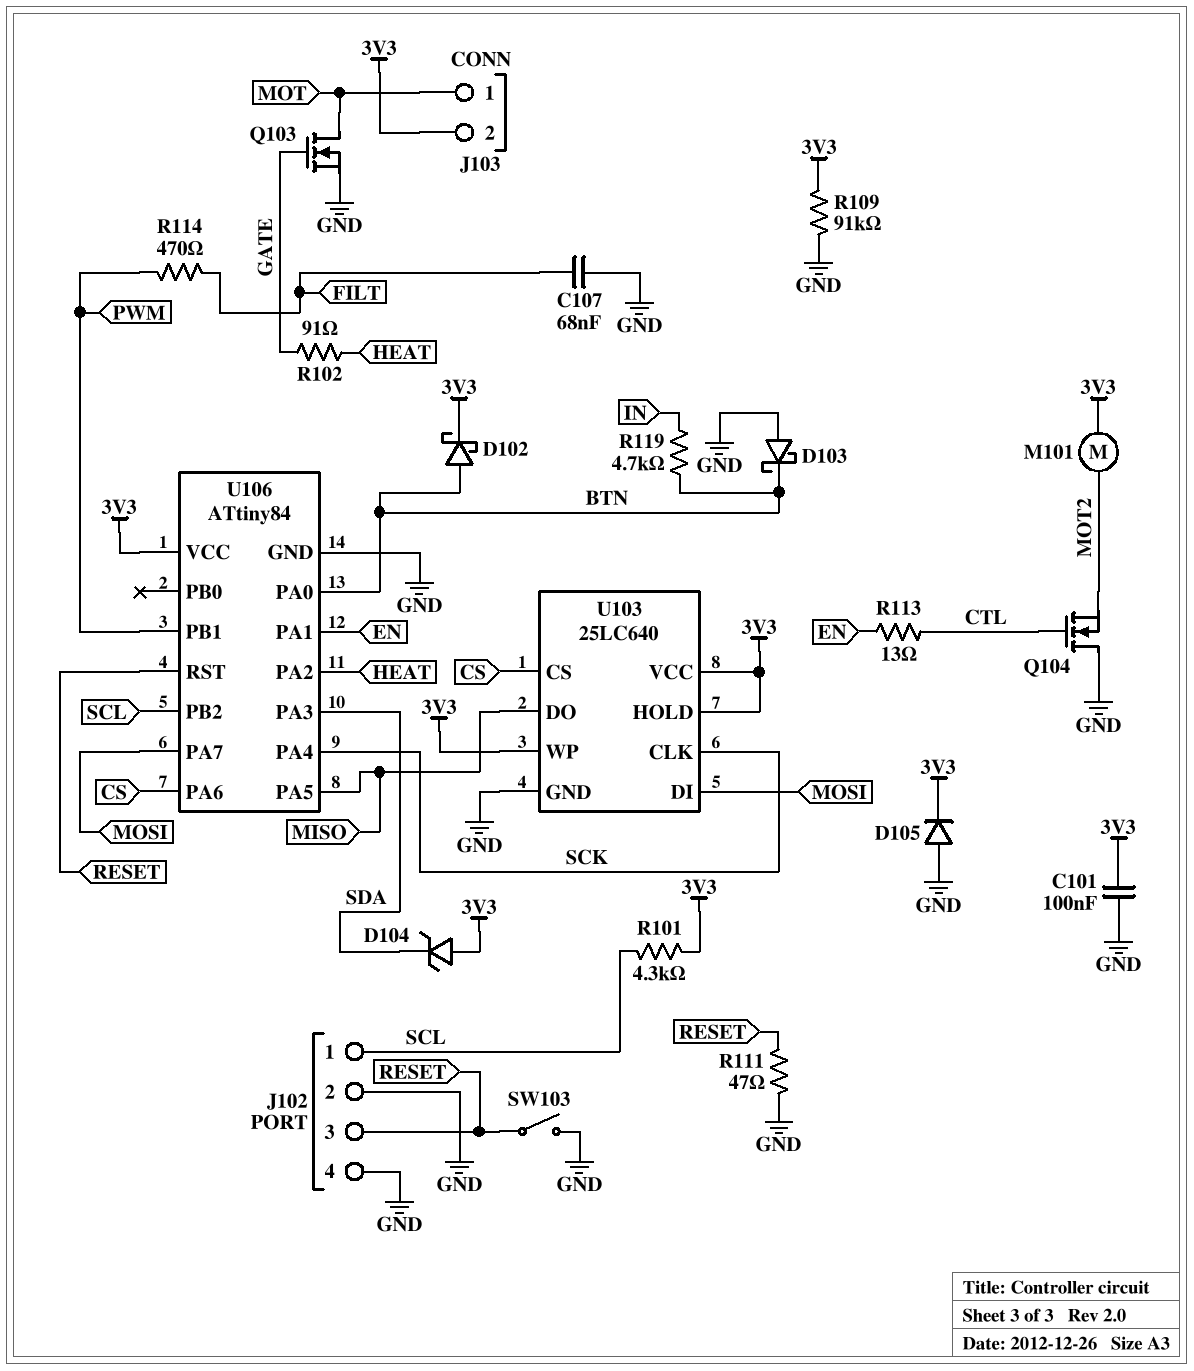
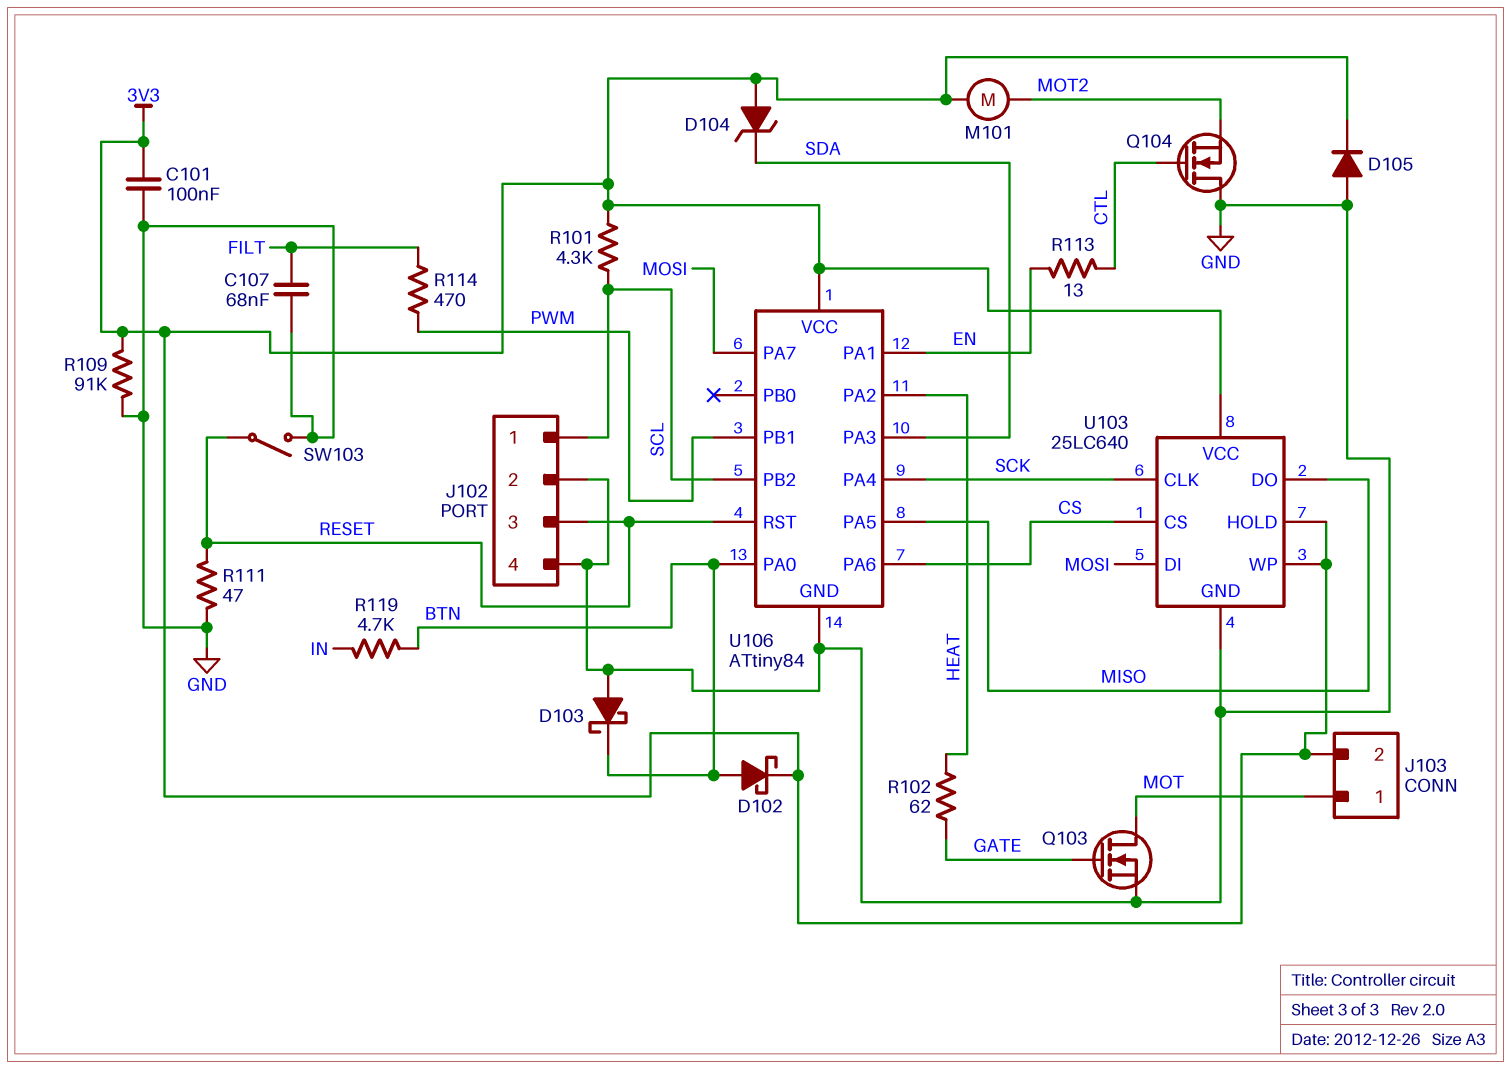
R102: 91 (GATE, HEAT) -> 62 (GATE, HEAT)

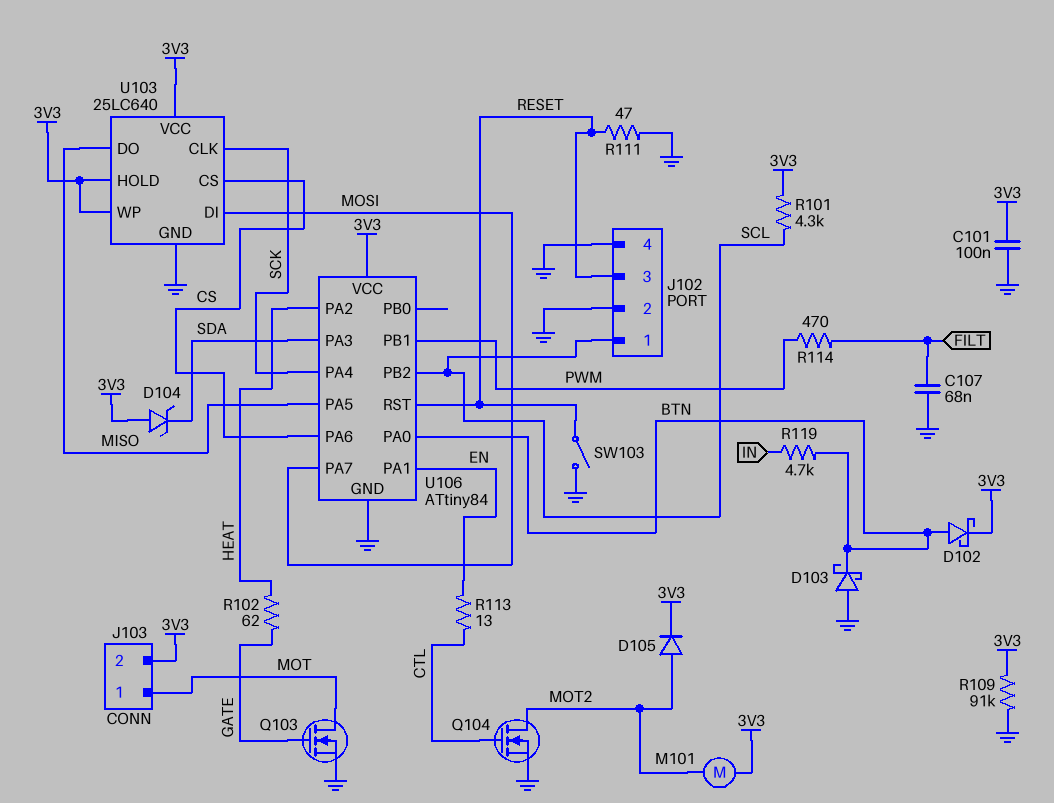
D105: diode (A GND, K 3V3) -> diode (A MOT2, K 3V3)
Q104: NMOS (G CTL, D GND, S MOT2) -> NMOS (G CTL, D MOT2, S GND)

